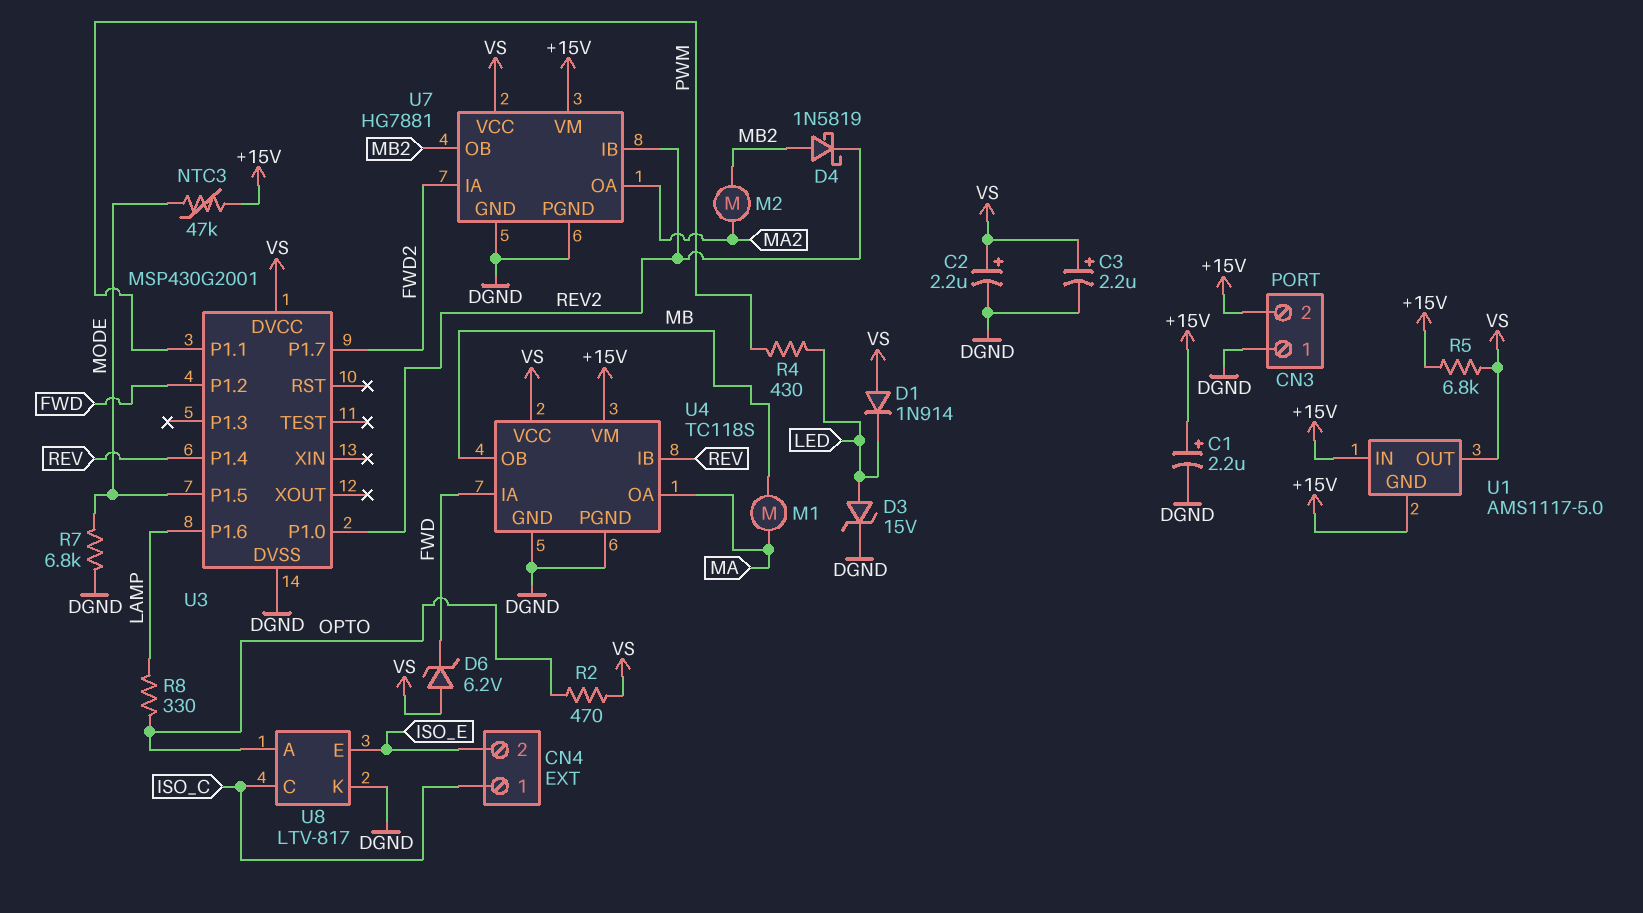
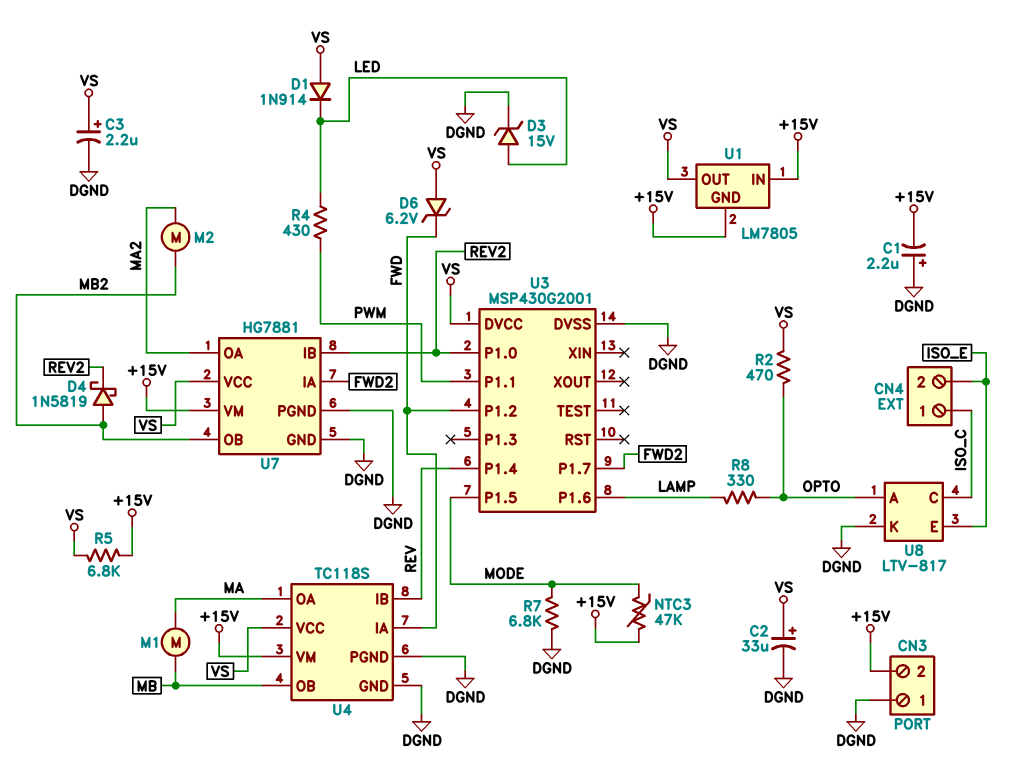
C1: 2.2uF (plus +15V, minus DGND) -> 2.2uF (plus DGND, minus +15V)
C2: 2.2uF (plus VS, minus DGND) -> 33uF (plus VS, minus DGND)
U1: AMS1117-5.0 -> LM7805

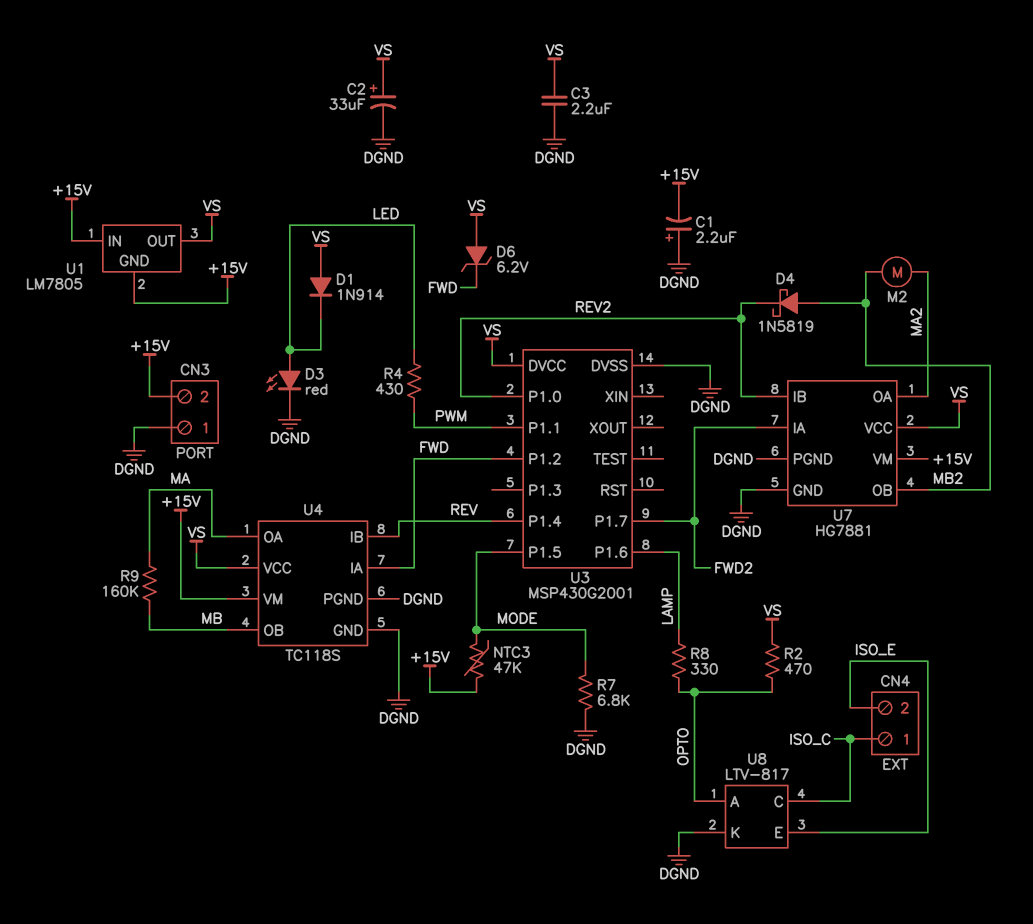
C3: 2.2uF (plus VS, minus DGND) -> 2.2uF (DGND, VS)
D3: zener 15V (A LED, K DGND) -> LED red (A LED, K DGND)
M1: motor (MA, MB) -> none
R5: 6.8k (+15V, VS) -> none
R9: none -> 160k (MA, MB)

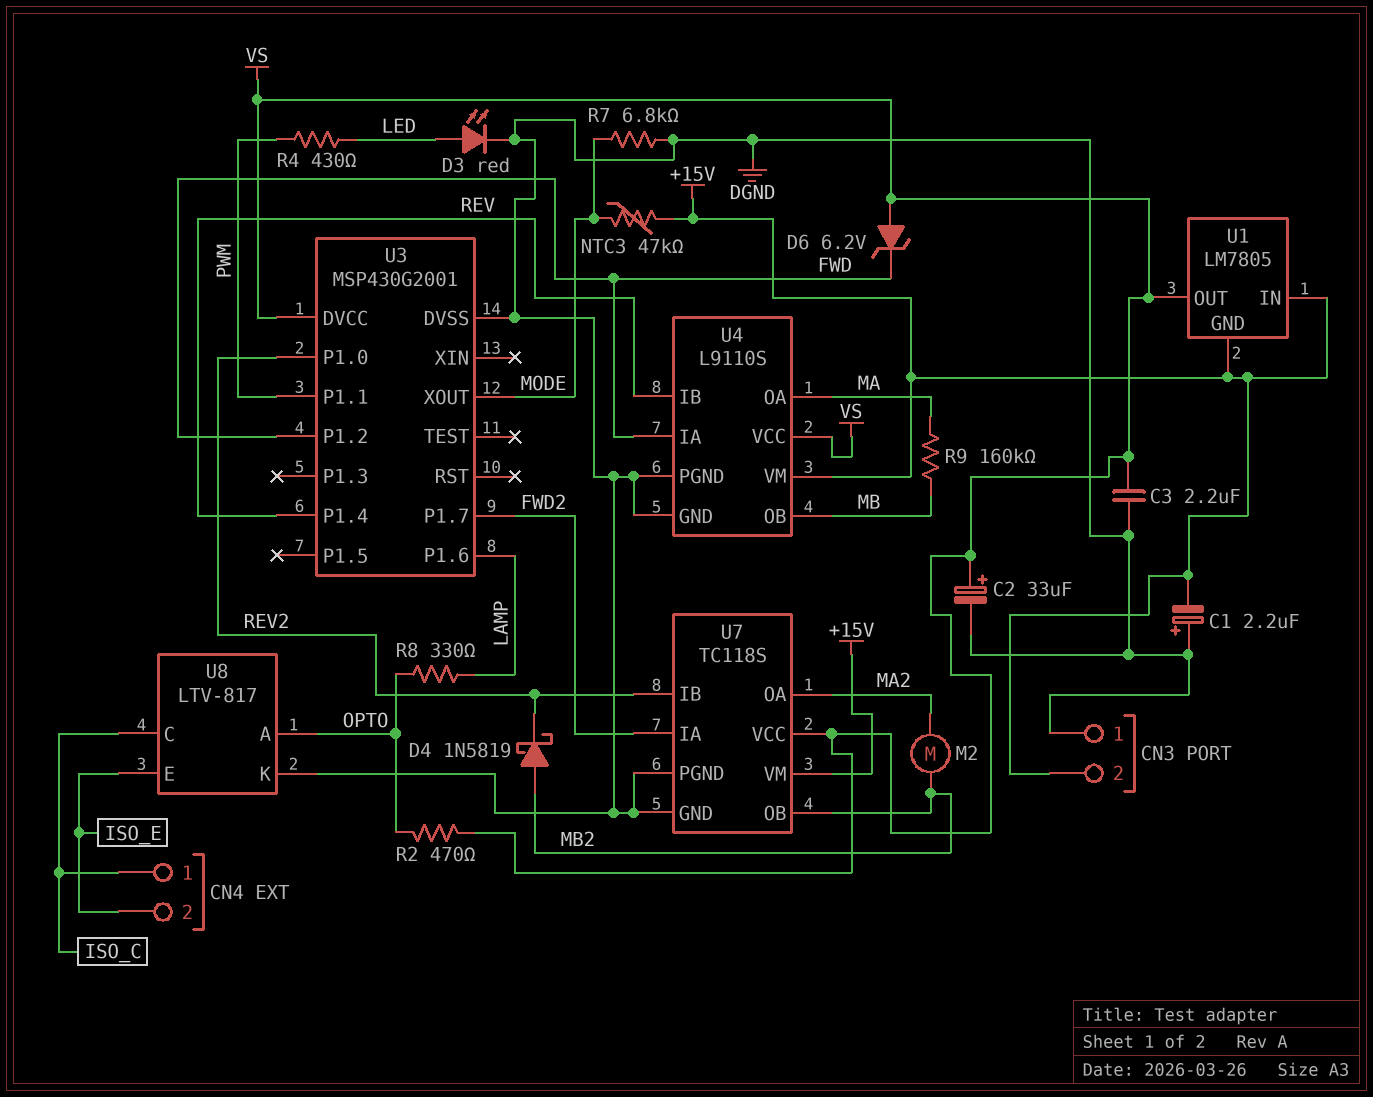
D1: diode 1N914 (A VS, K LED) -> none
U3 pin P1.5: MODE -> none
U3 pin XOUT: none -> MODE
U4: TC118S -> L9110S
U7: HG7881 -> TC118S

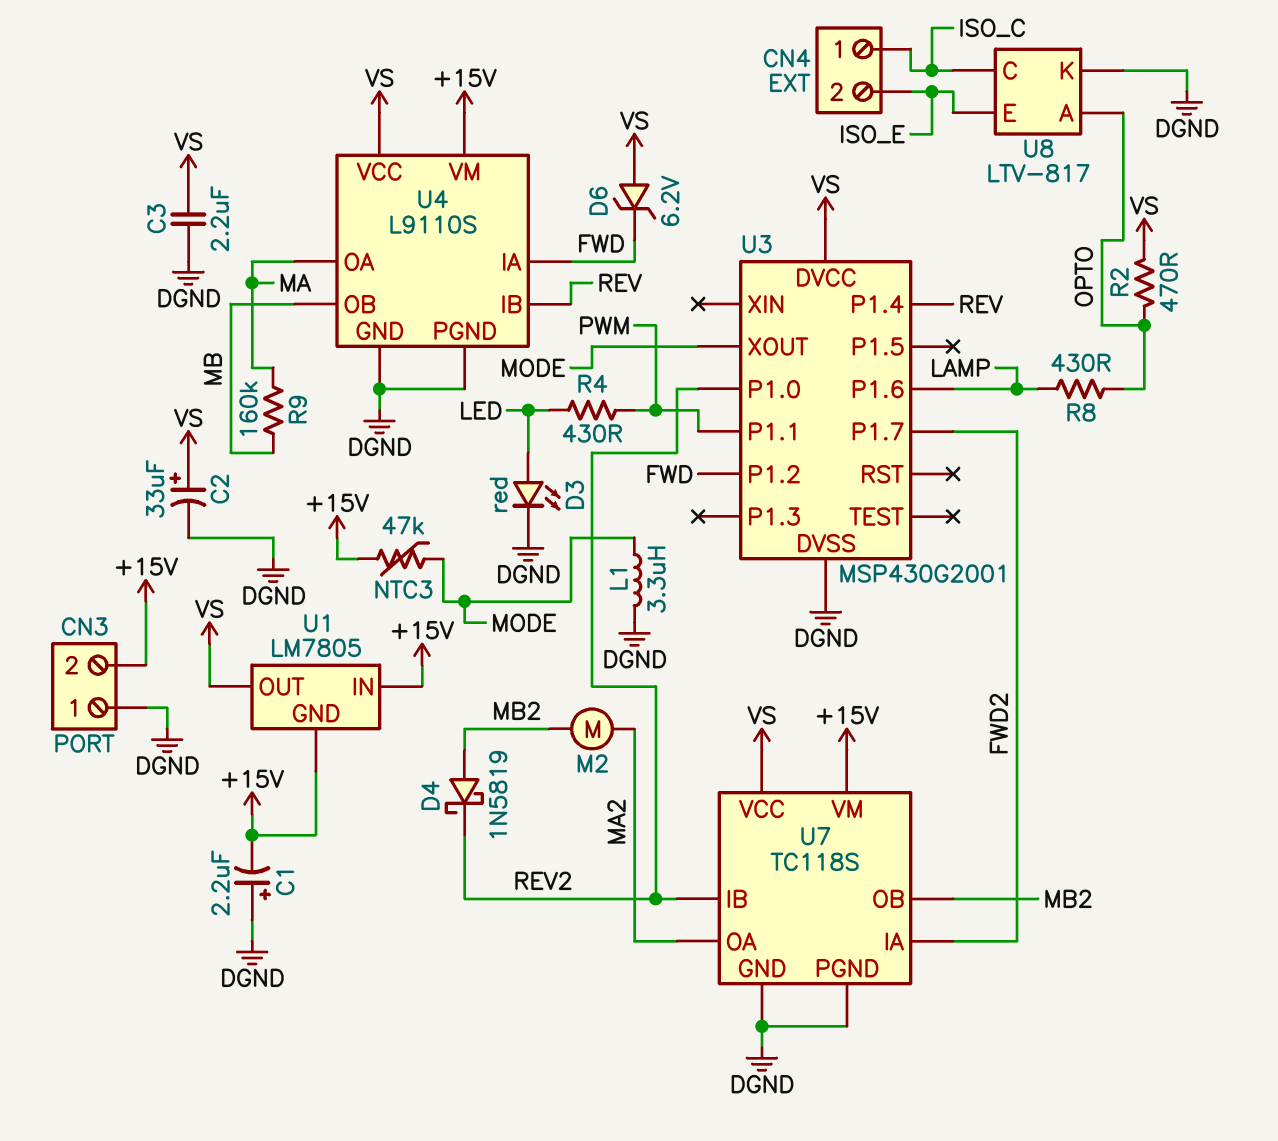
L1: none -> 3.3uH (DGND, MODE)
R7: 6.8k (DGND, MODE) -> none
R8: 330 (LAMP, OPTO) -> 430 (LAMP, OPTO)

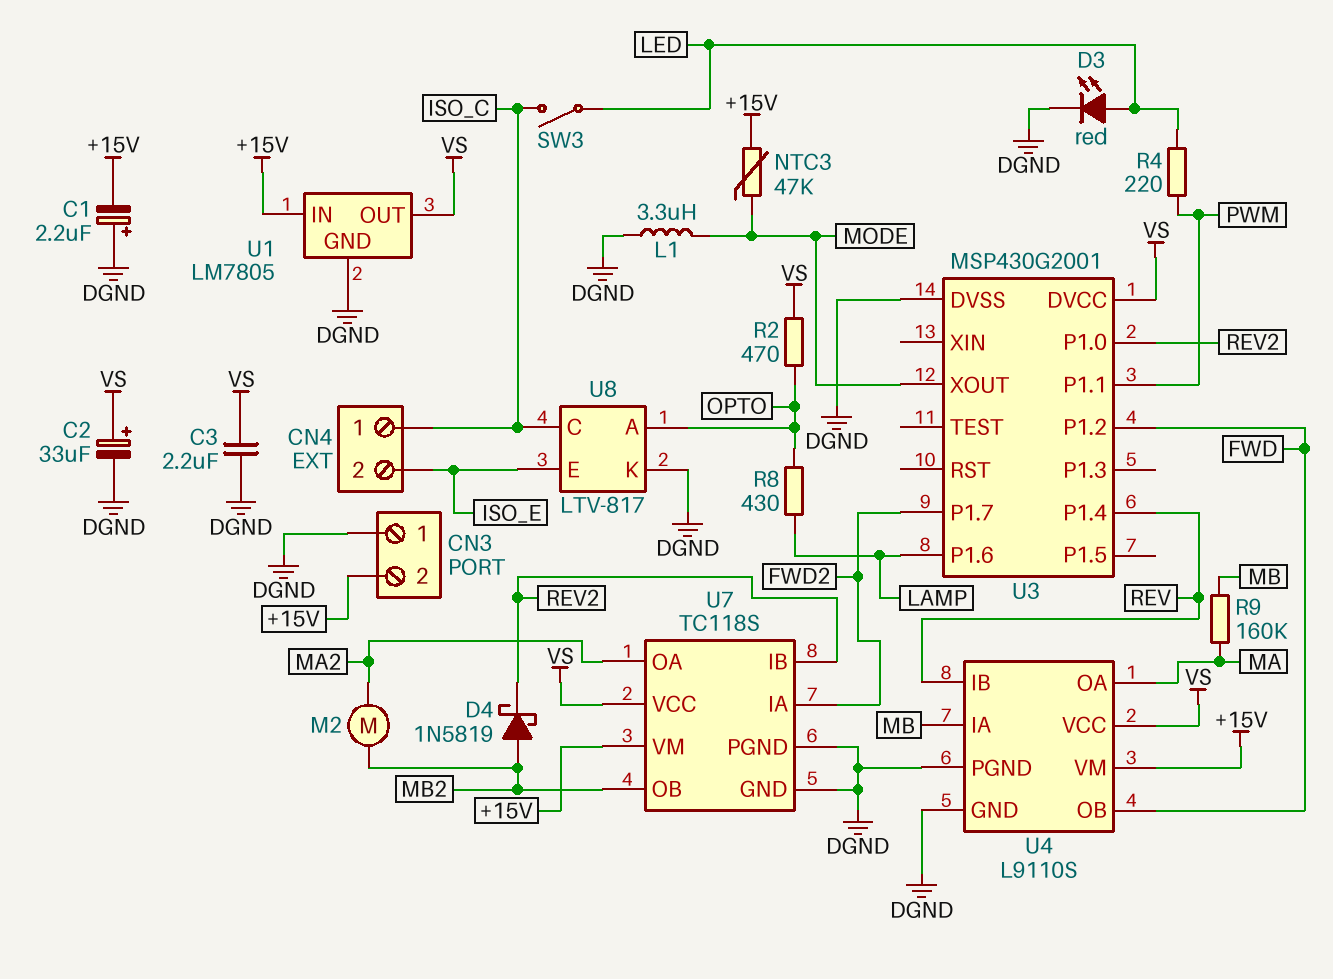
D6: zener 6.2V (A VS, K FWD) -> none
R4: 430 (LED, PWM) -> 220 (LED, PWM)
SW3: none -> switch (ISO_C, LED)
U1 pin GND: +15V -> DGND
U4 pin IA: FWD -> MB
U4 pin OB: MB -> FWD

